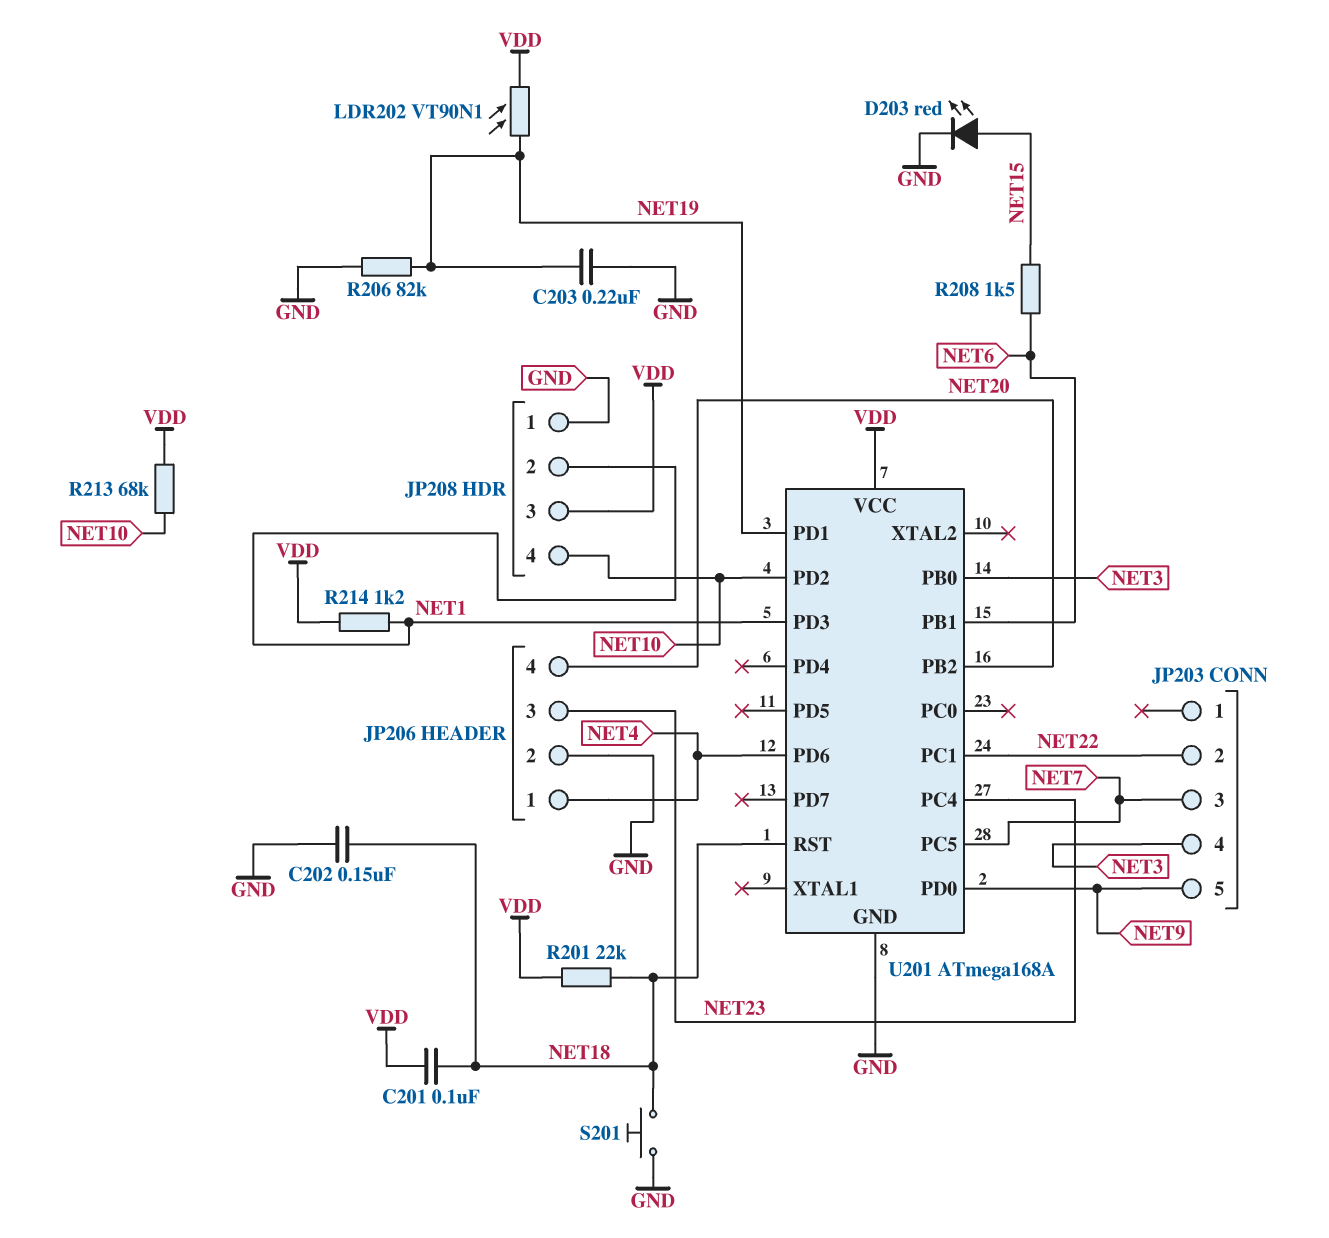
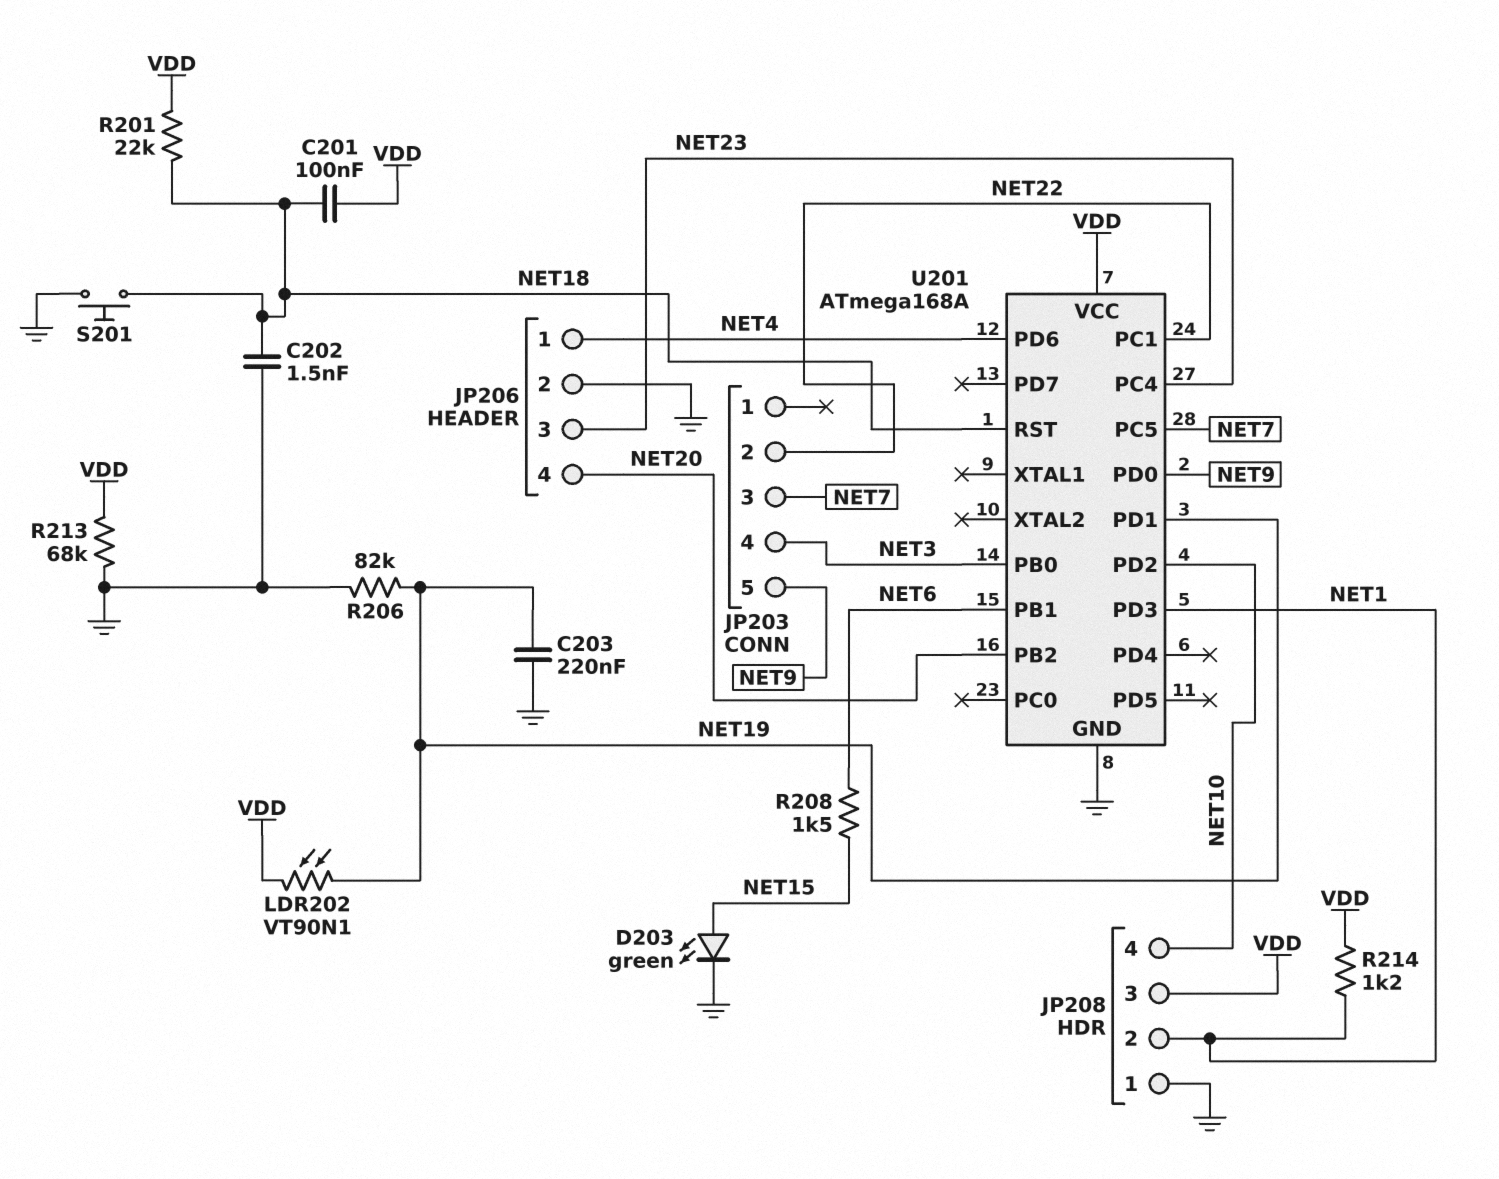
C202: 150nF (GND, NET18) -> 1.5nF (GND, NET18)
D203: LED red (A NET15, K GND) -> LED green (A NET15, K GND)
R213: 68k (NET10, VDD) -> 68k (GND, VDD)

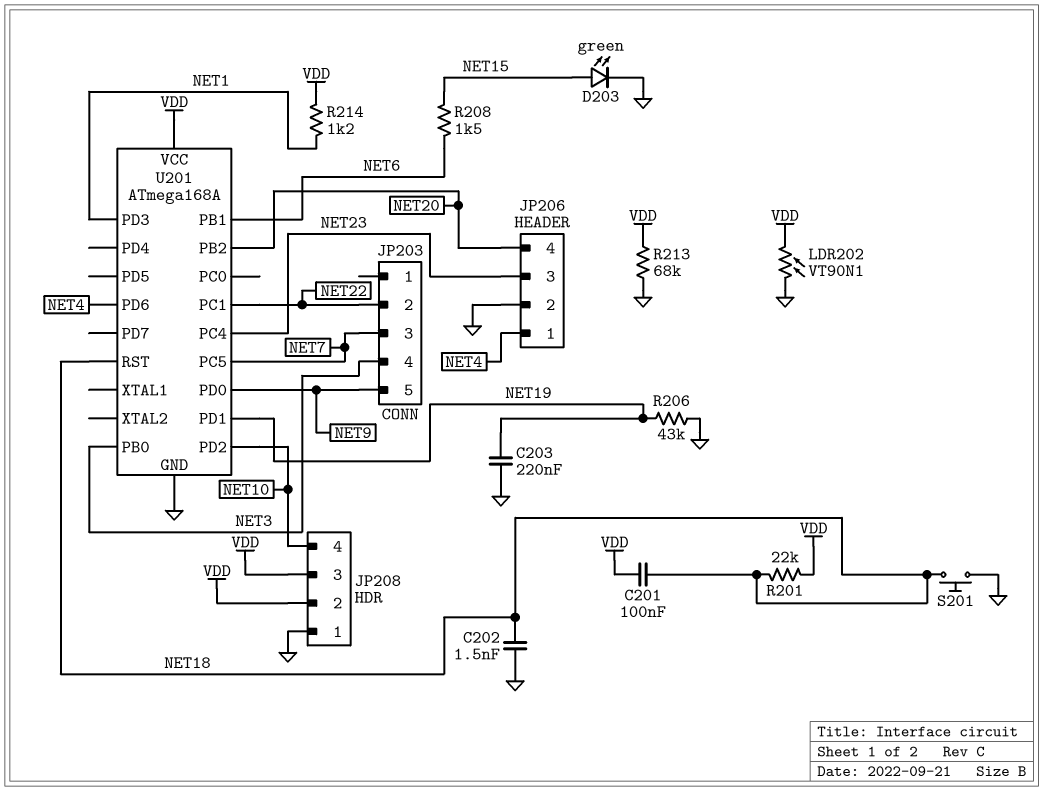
JP208 pin 2: NET1 -> VDD
LDR202: VT90N1 (NET19, VDD) -> VT90N1 (GND, VDD)
R206: 82k (GND, NET19) -> 43k (GND, NET19)

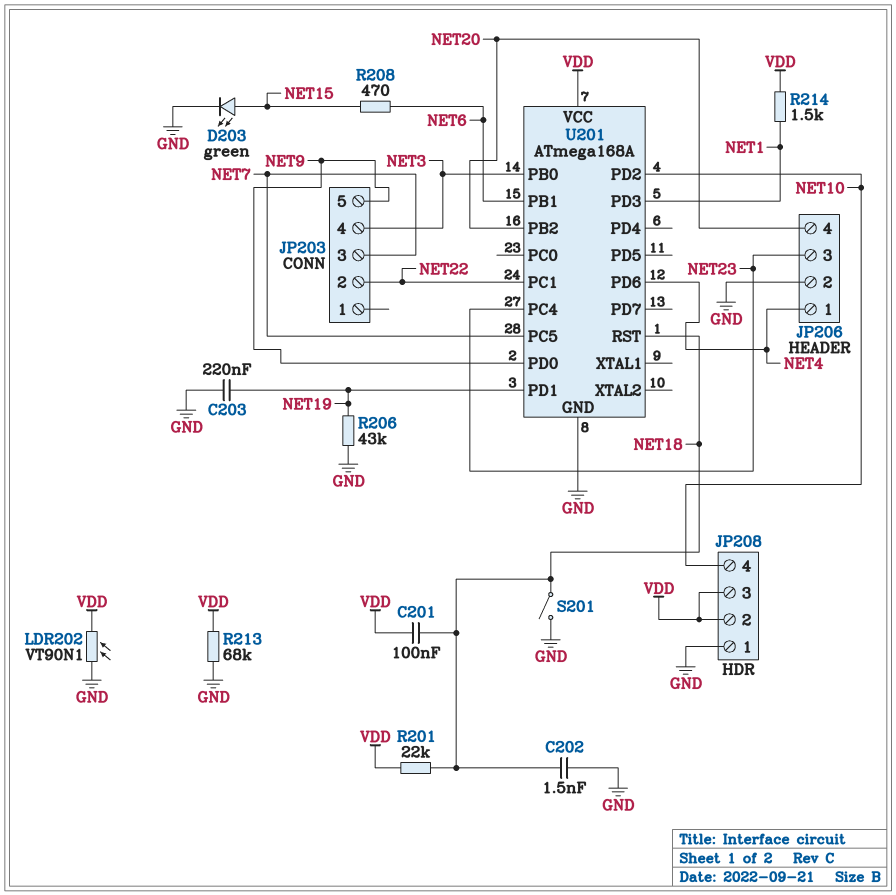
R208: 1.5k (NET6, NET15) -> 470 (NET6, NET15)
R214: 1.2k (NET1, VDD) -> 1.5k (NET1, VDD)
S201: button (GND, NET18) -> switch (GND, NET18)

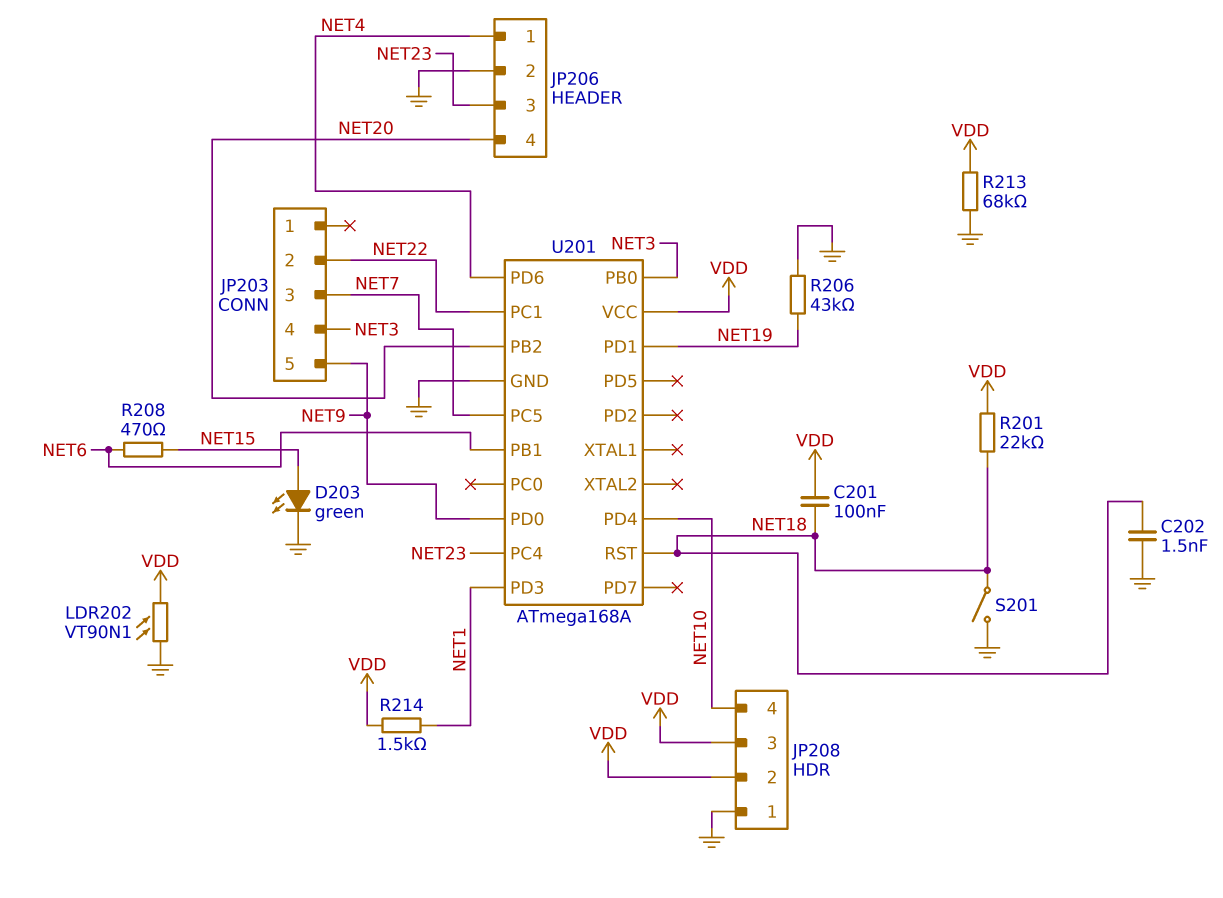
C203: 220nF (GND, NET19) -> none
U201 pin PD2: NET10 -> none
U201 pin PD4: none -> NET10

